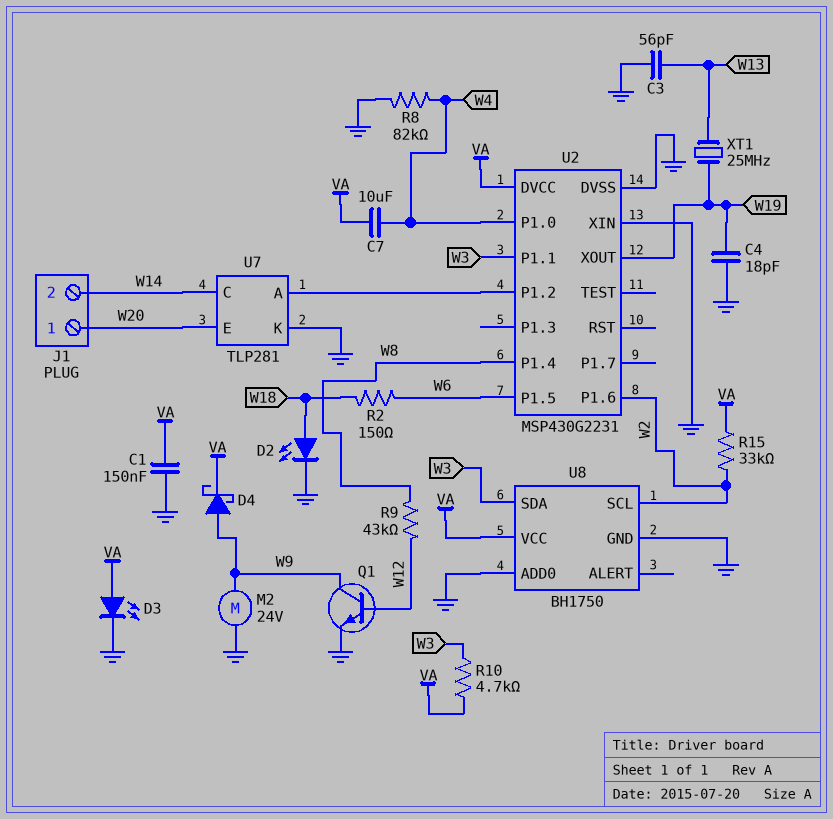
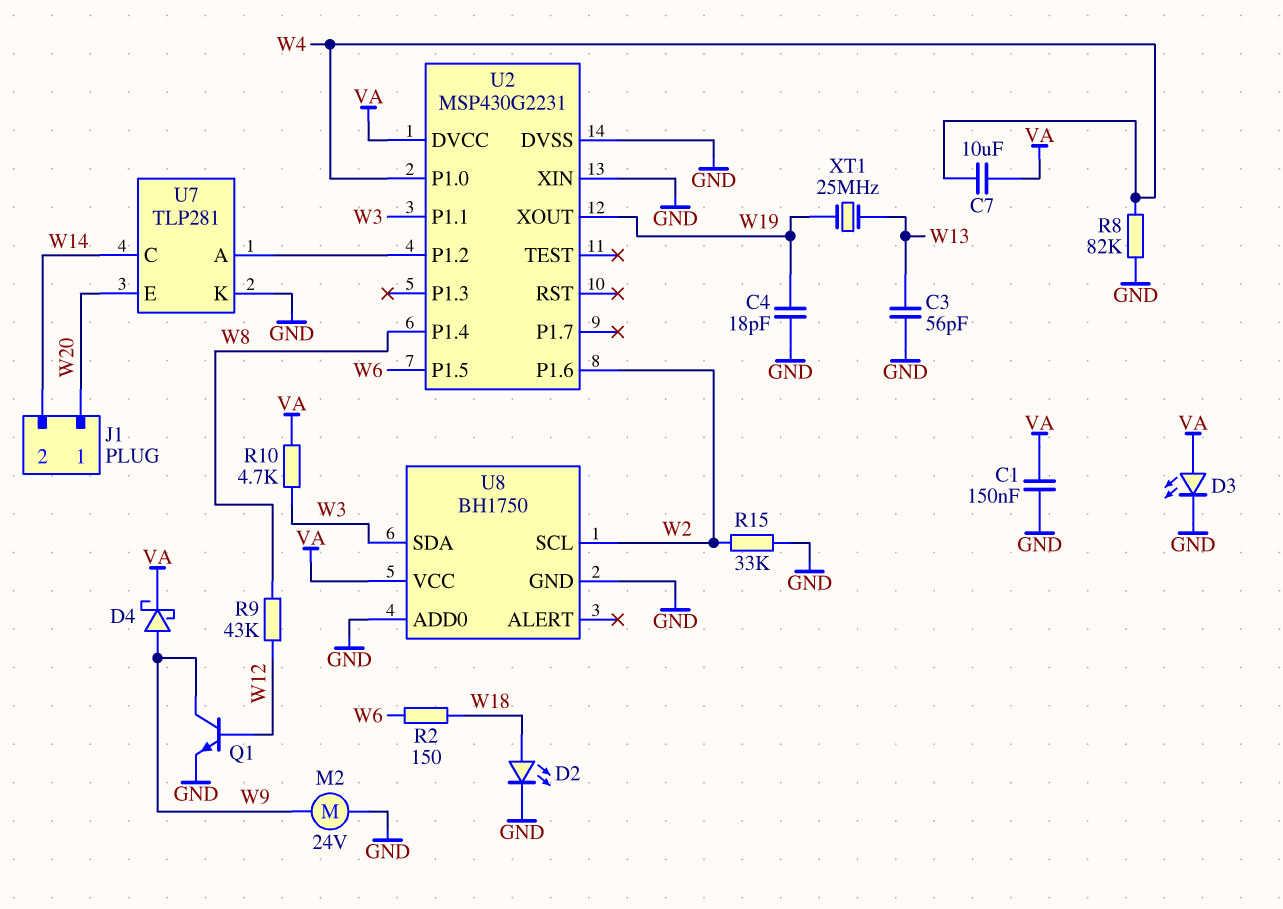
R15: 33k (VA, W2) -> 33k (GND, W2)

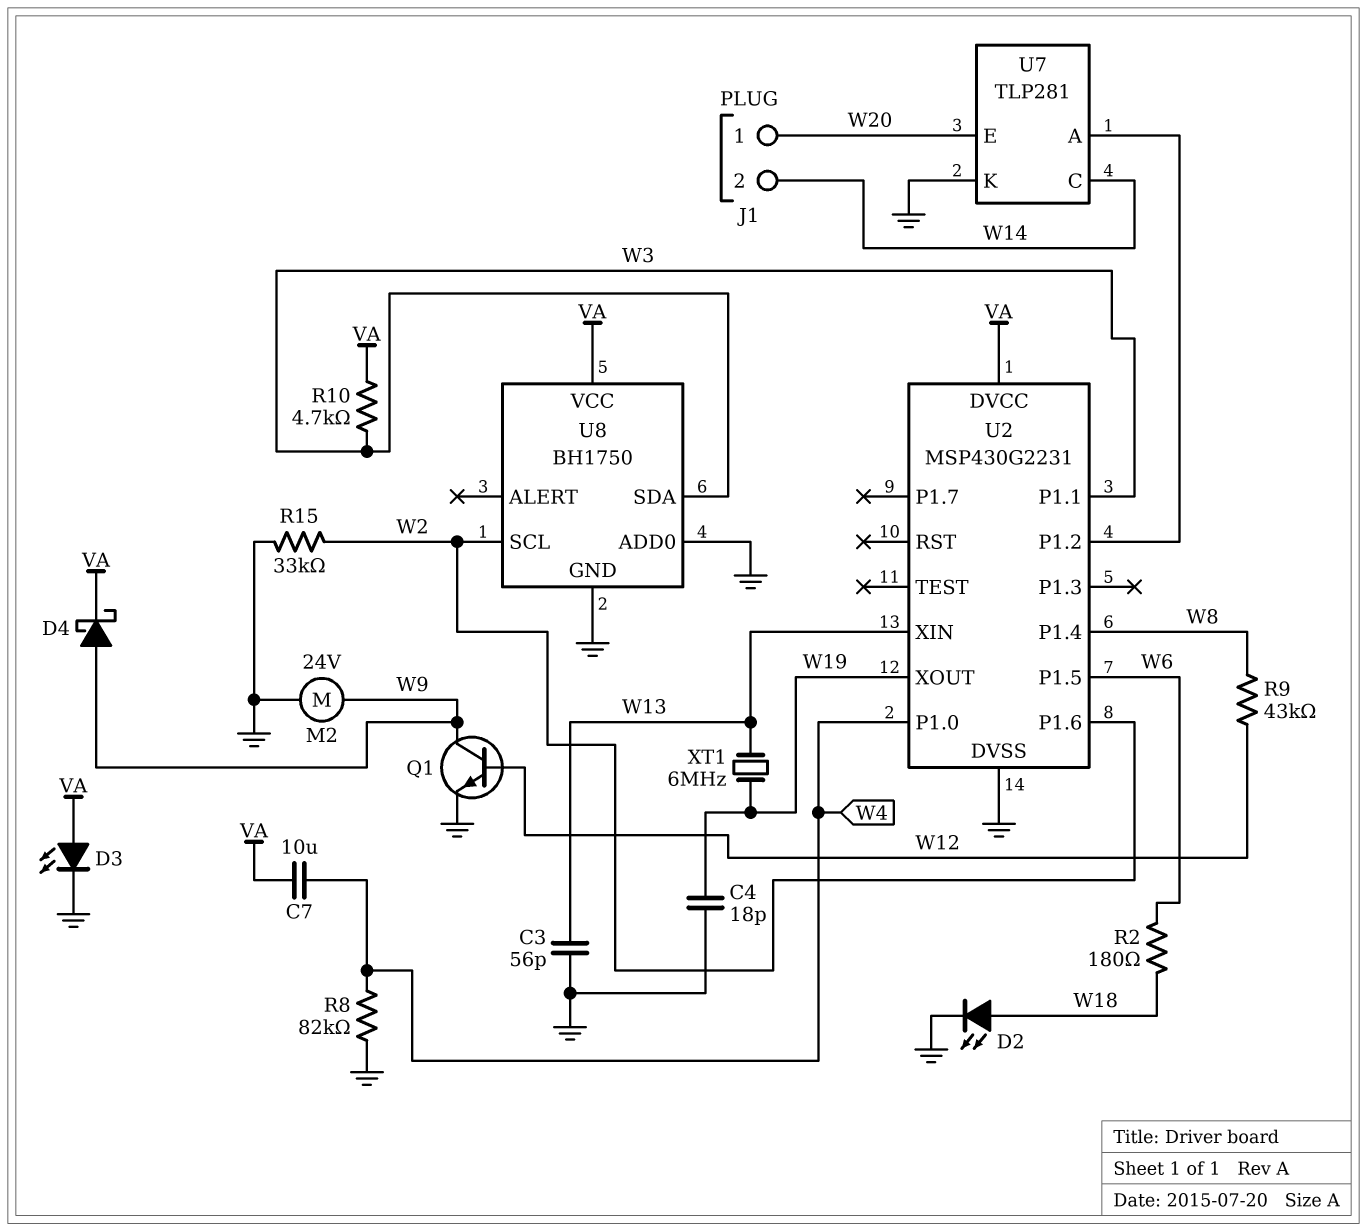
C1: 150nF (GND, VA) -> none
R2: 150 (W6, W18) -> 180 (W6, W18)
U2 pin XIN: GND -> W13
XT1: 25MHz (W13, W19) -> 6MHz (W13, W19)

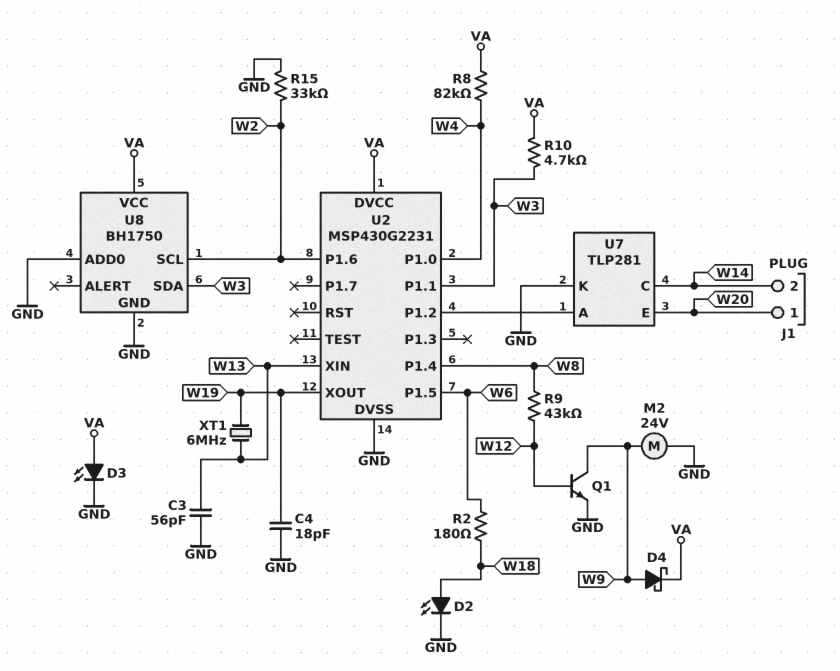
C7: 10uF (VA, W4) -> none
R8: 82k (GND, W4) -> 82k (VA, W4)

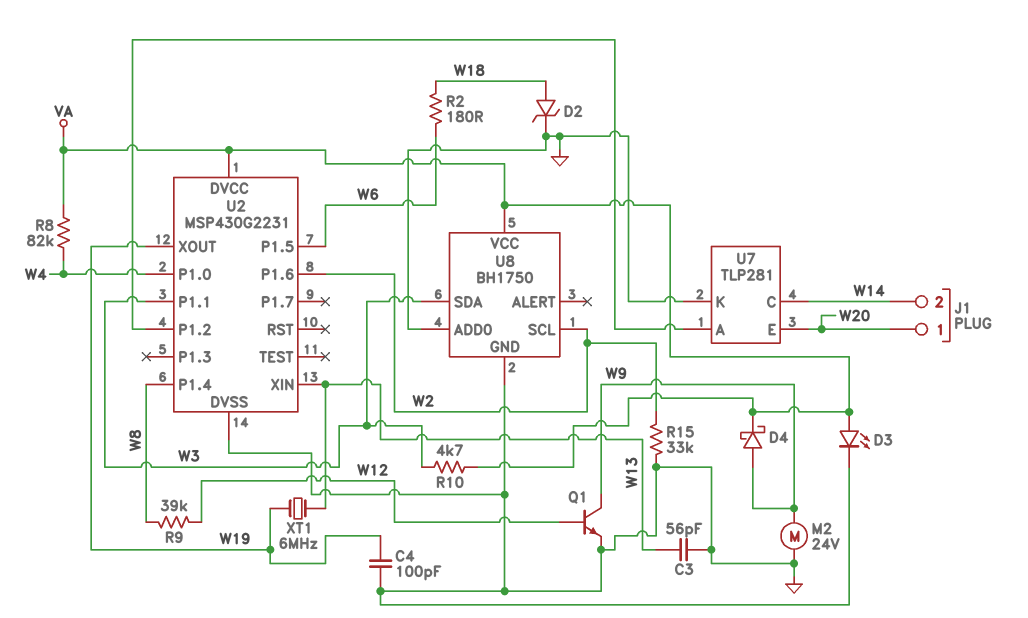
C4: 18pF (GND, W19) -> 100pF (GND, W19)
D2: LED (A W18, K GND) -> zener (A W18, K GND)
R9: 43k (W8, W12) -> 39k (W8, W12)

